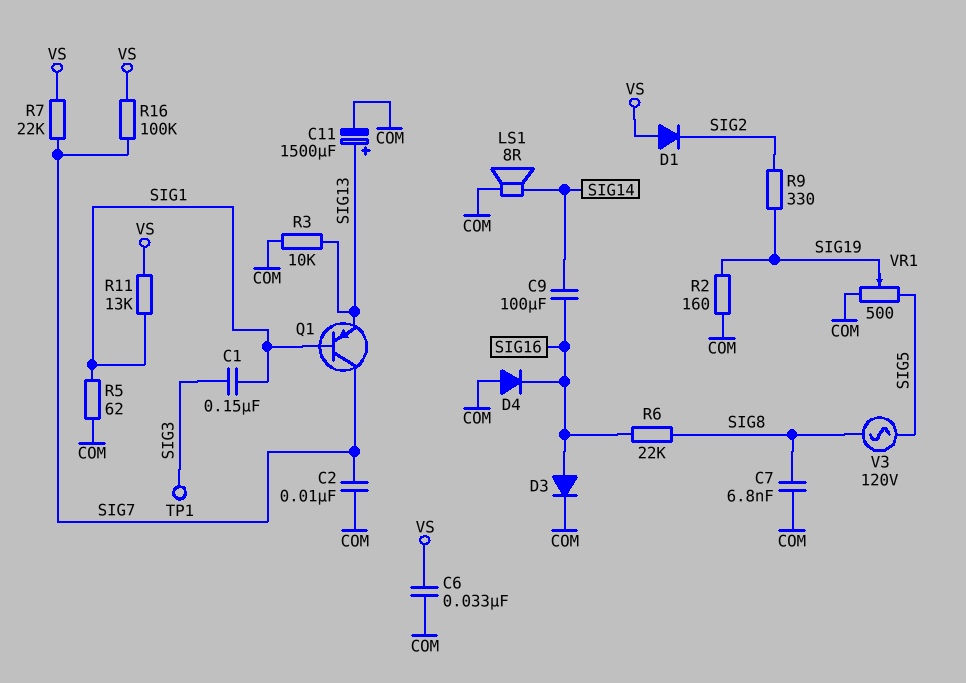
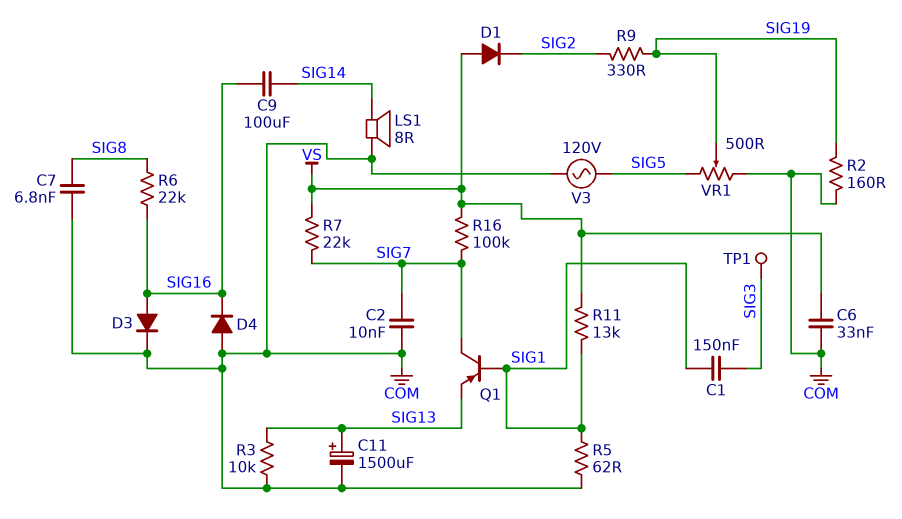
V3: AC 120V (SIG5, SIG8) -> AC 120V (COM, SIG5)

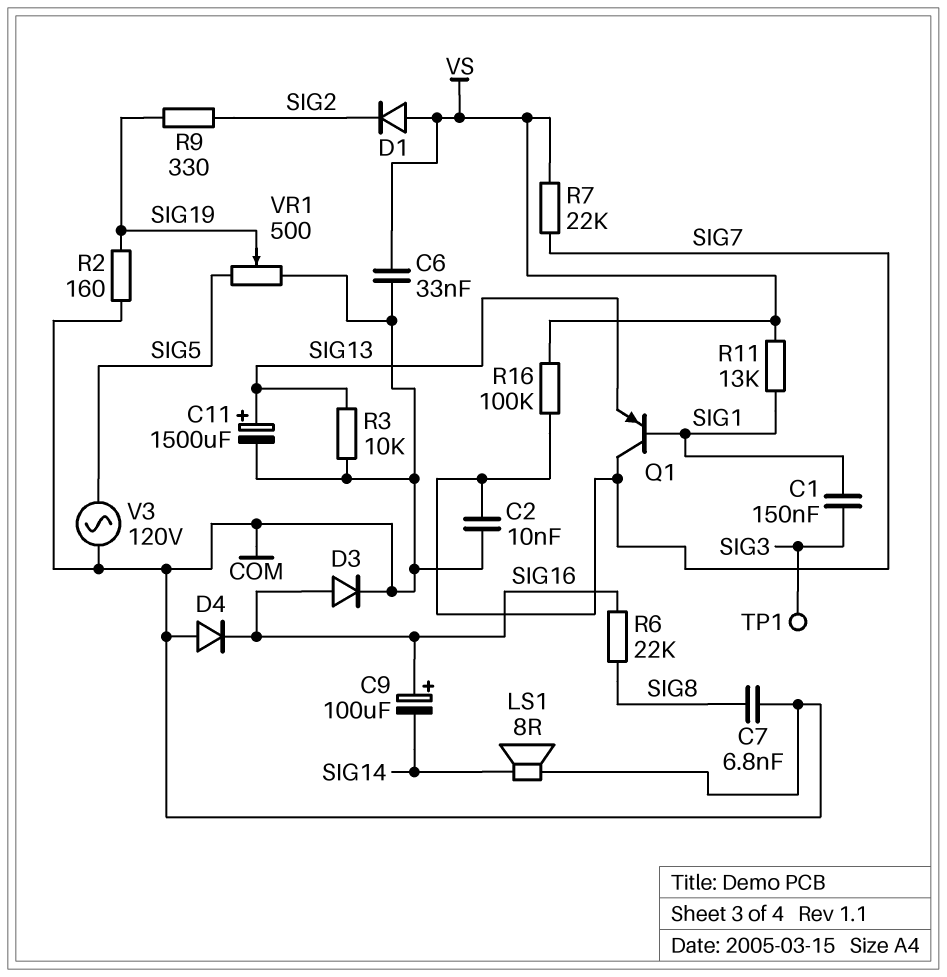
C9: 100uF (SIG14, SIG16) -> 100uF (plus SIG16, minus SIG14)
R5: 62 (COM, SIG1) -> none

